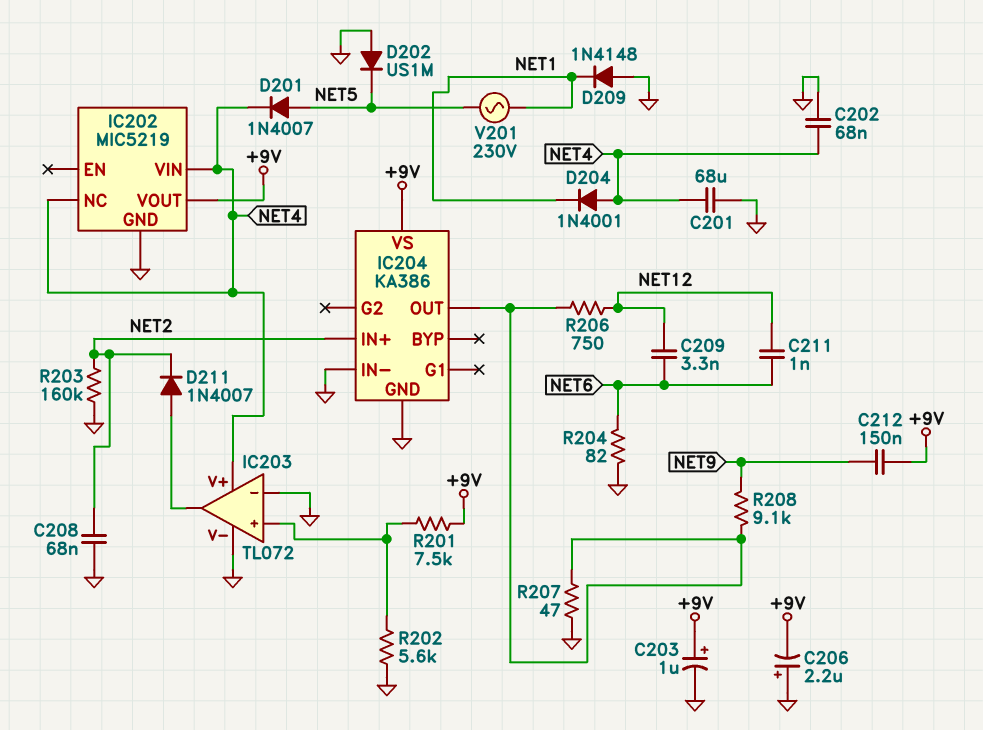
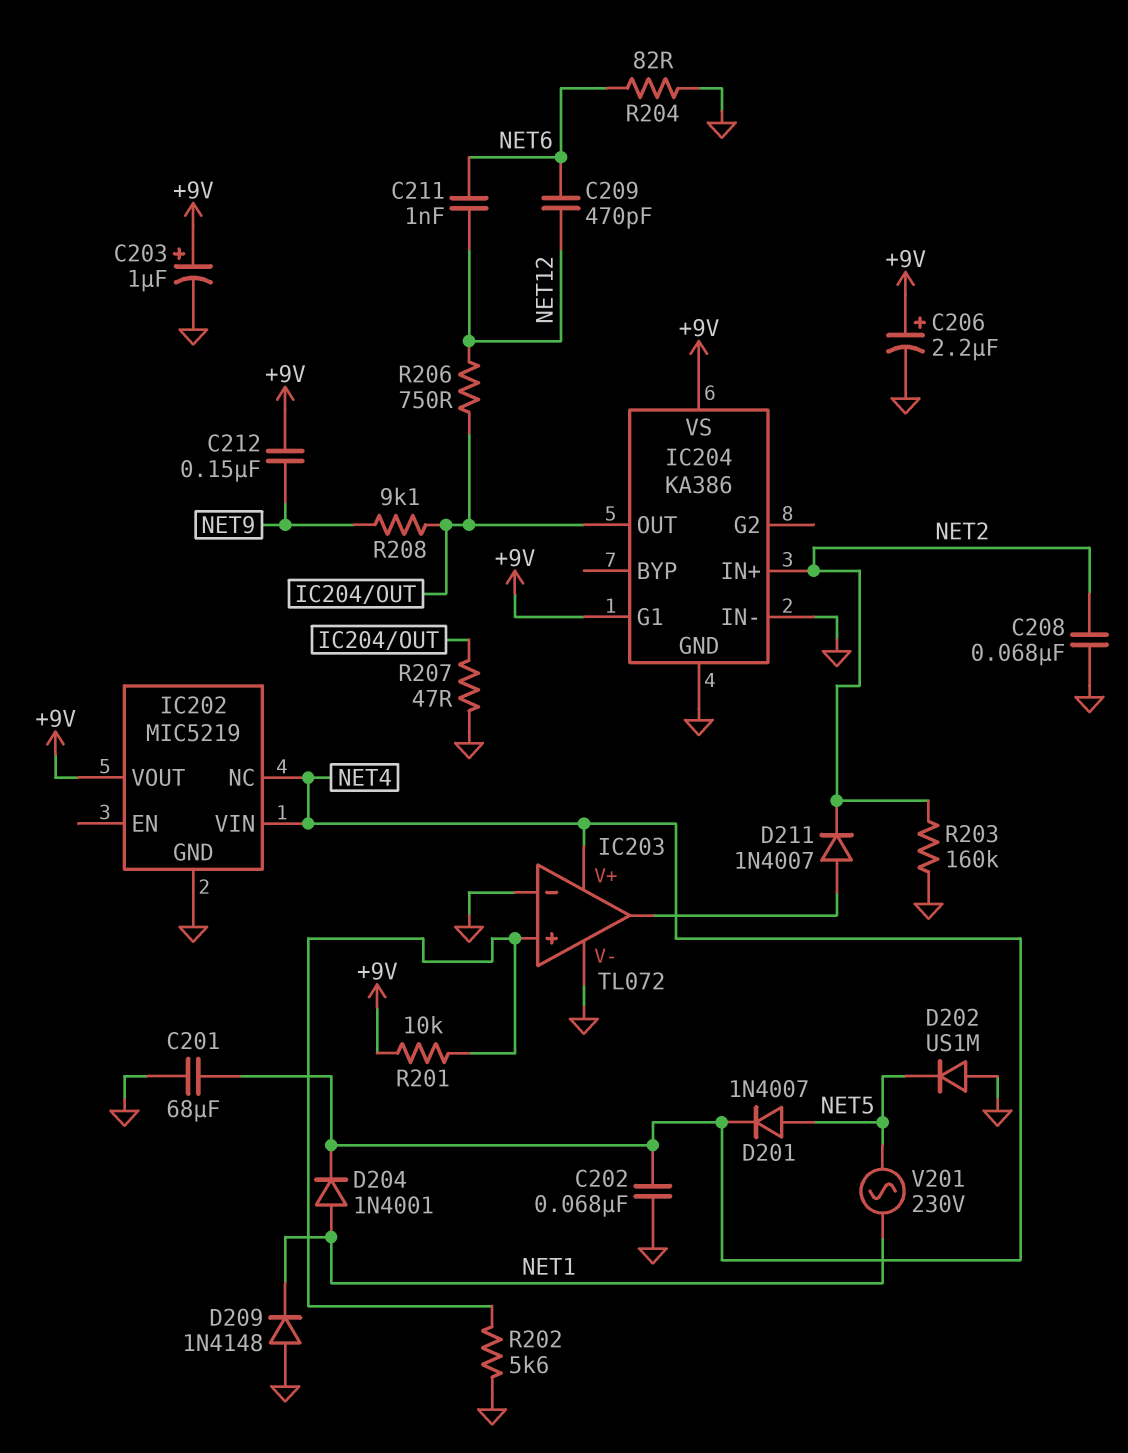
C206: 2.2uF (plus GND, minus +9V) -> 2.2uF (plus +9V, minus GND)
C209: 3.3nF (NET6, NET12) -> 470pF (NET6, NET12)
D204: diode 1N4001 (A NET4, K NET1) -> diode 1N4001 (A NET1, K NET4)
IC204 pin G1: none -> +9V
R201: 7.5k (+9V, IC203/in+) -> 10k (+9V, IC203/in+)

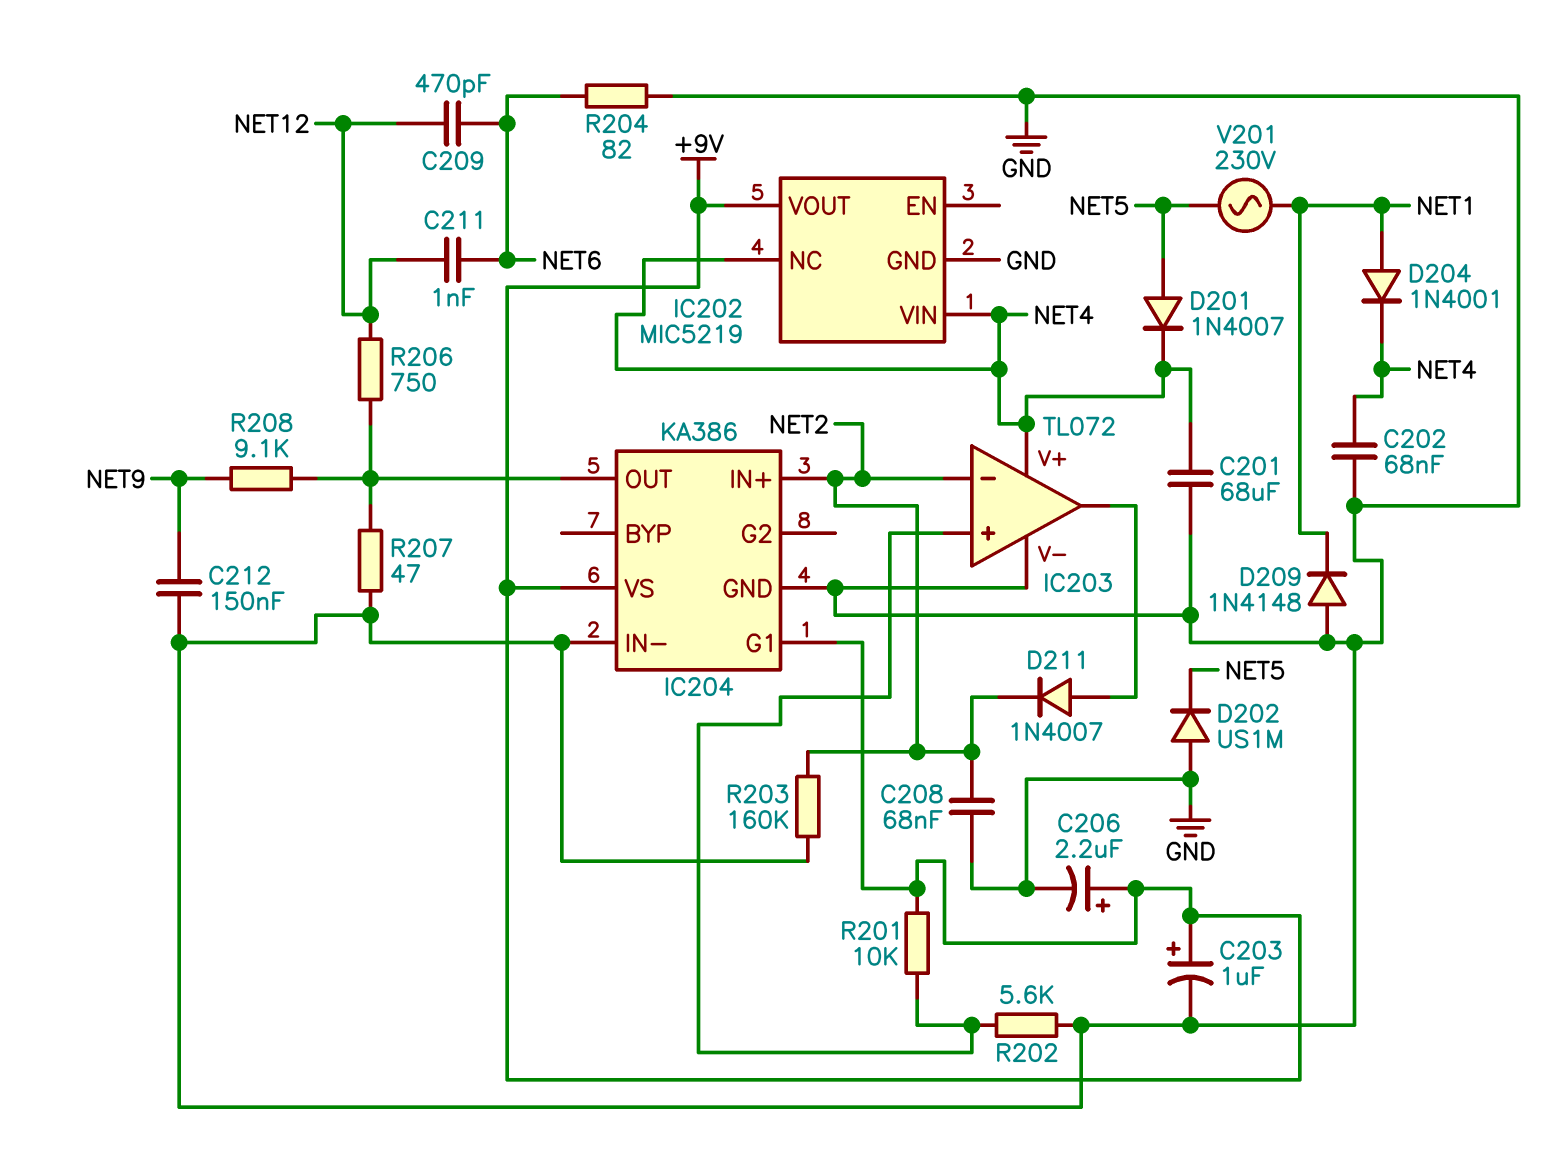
C212: 150nF (+9V, NET9) -> 150nF (GND, NET9)
IC203 pin in-: GND -> NET2

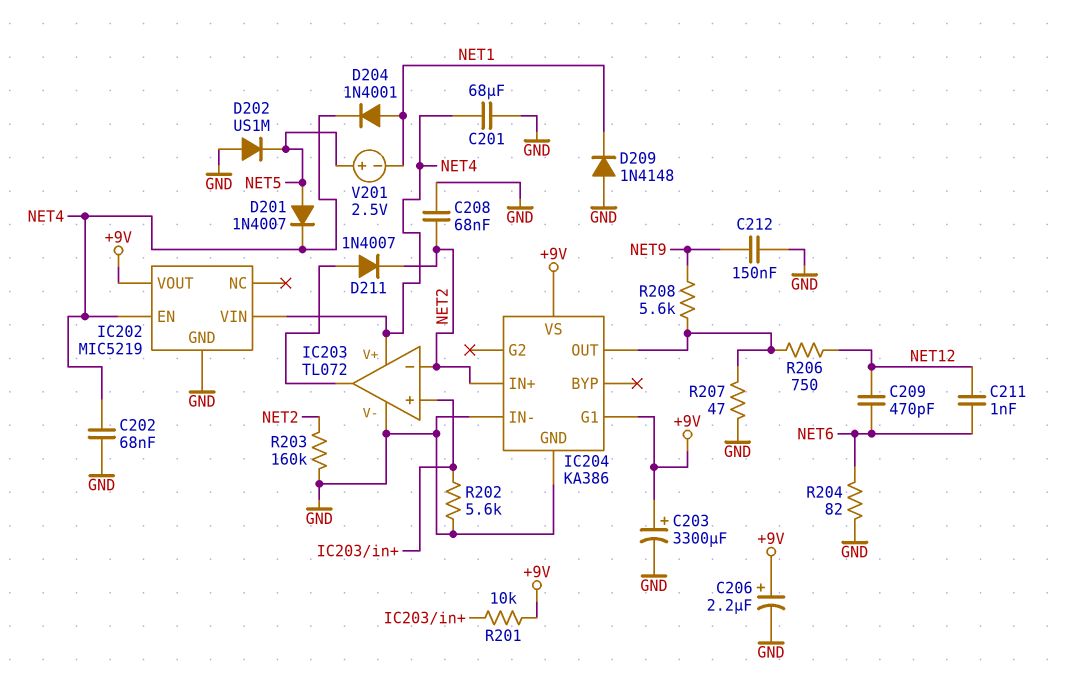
C203: 1uF (plus +9V, minus GND) -> 3300uF (plus +9V, minus GND)
IC202 pin EN: none -> NET4
IC202 pin NC: NET4 -> none
R208: 9.1k (IC204/OUT, NET9) -> 5.6k (IC204/OUT, NET9)
V201: AC 230V (NET1, NET5) -> 2.5V (plus NET5, minus NET1)

